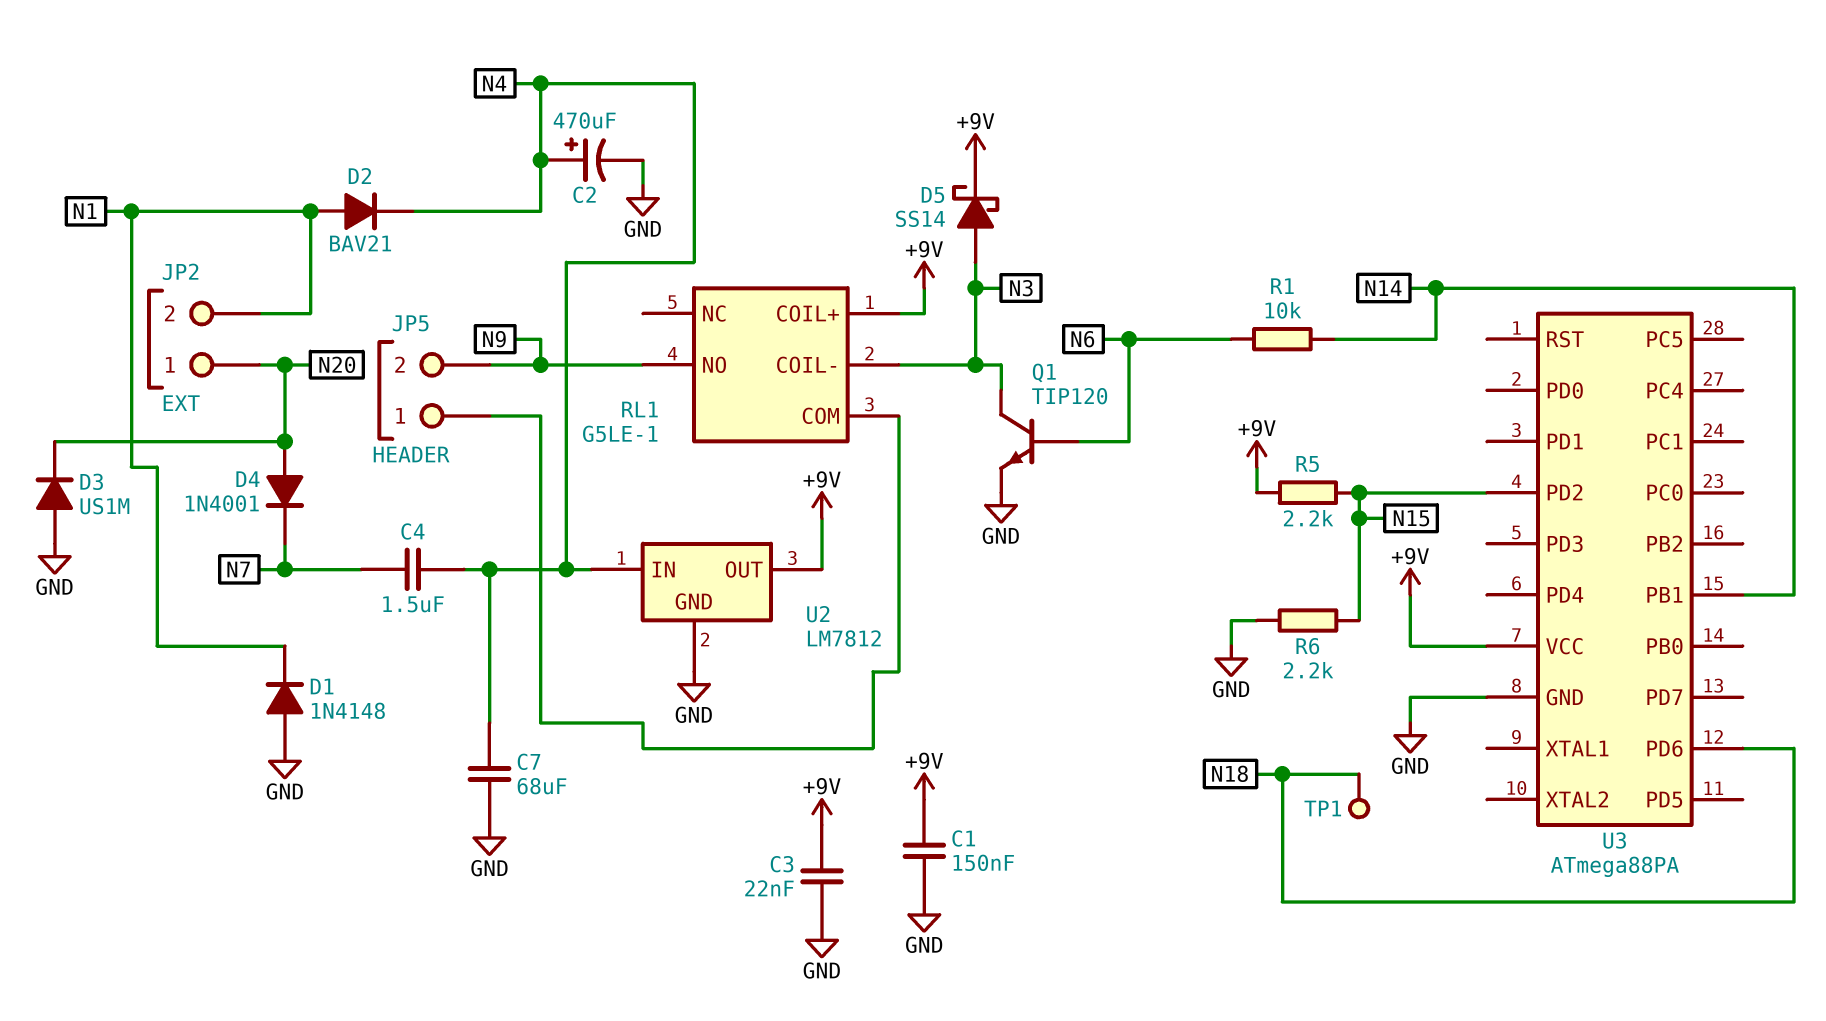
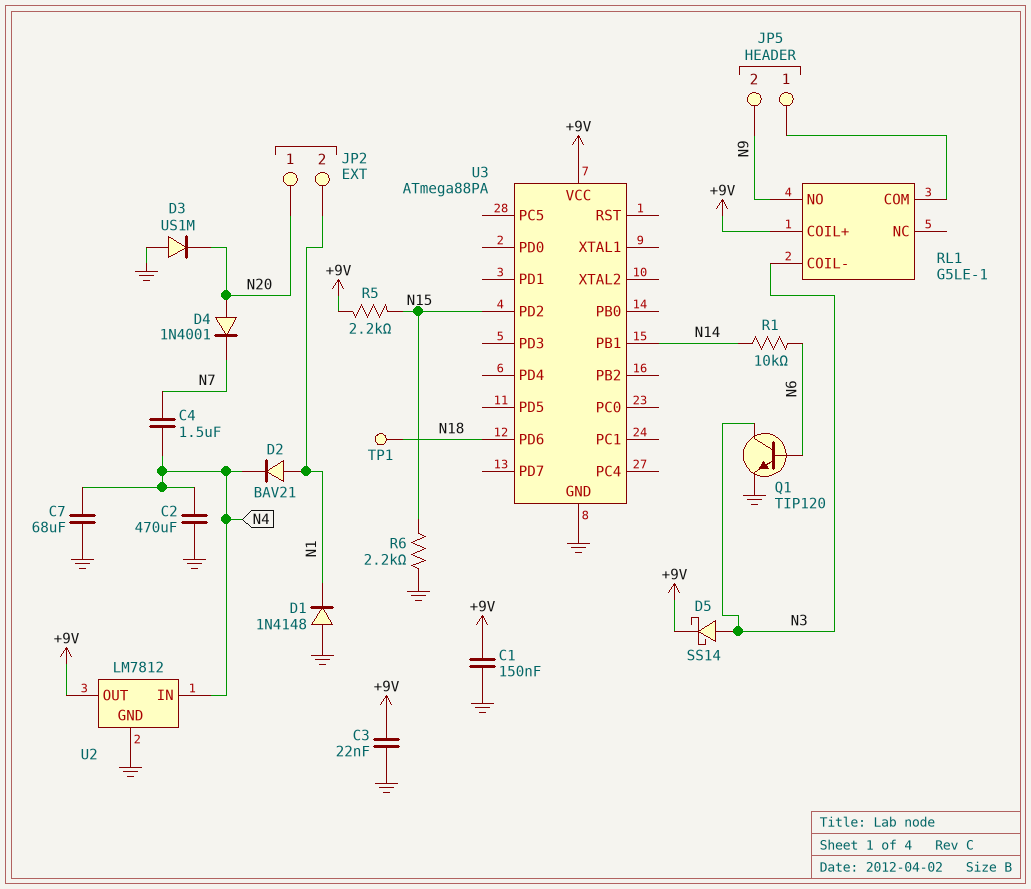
C2: 470uF (plus N4, minus GND) -> 470uF (GND, N4)

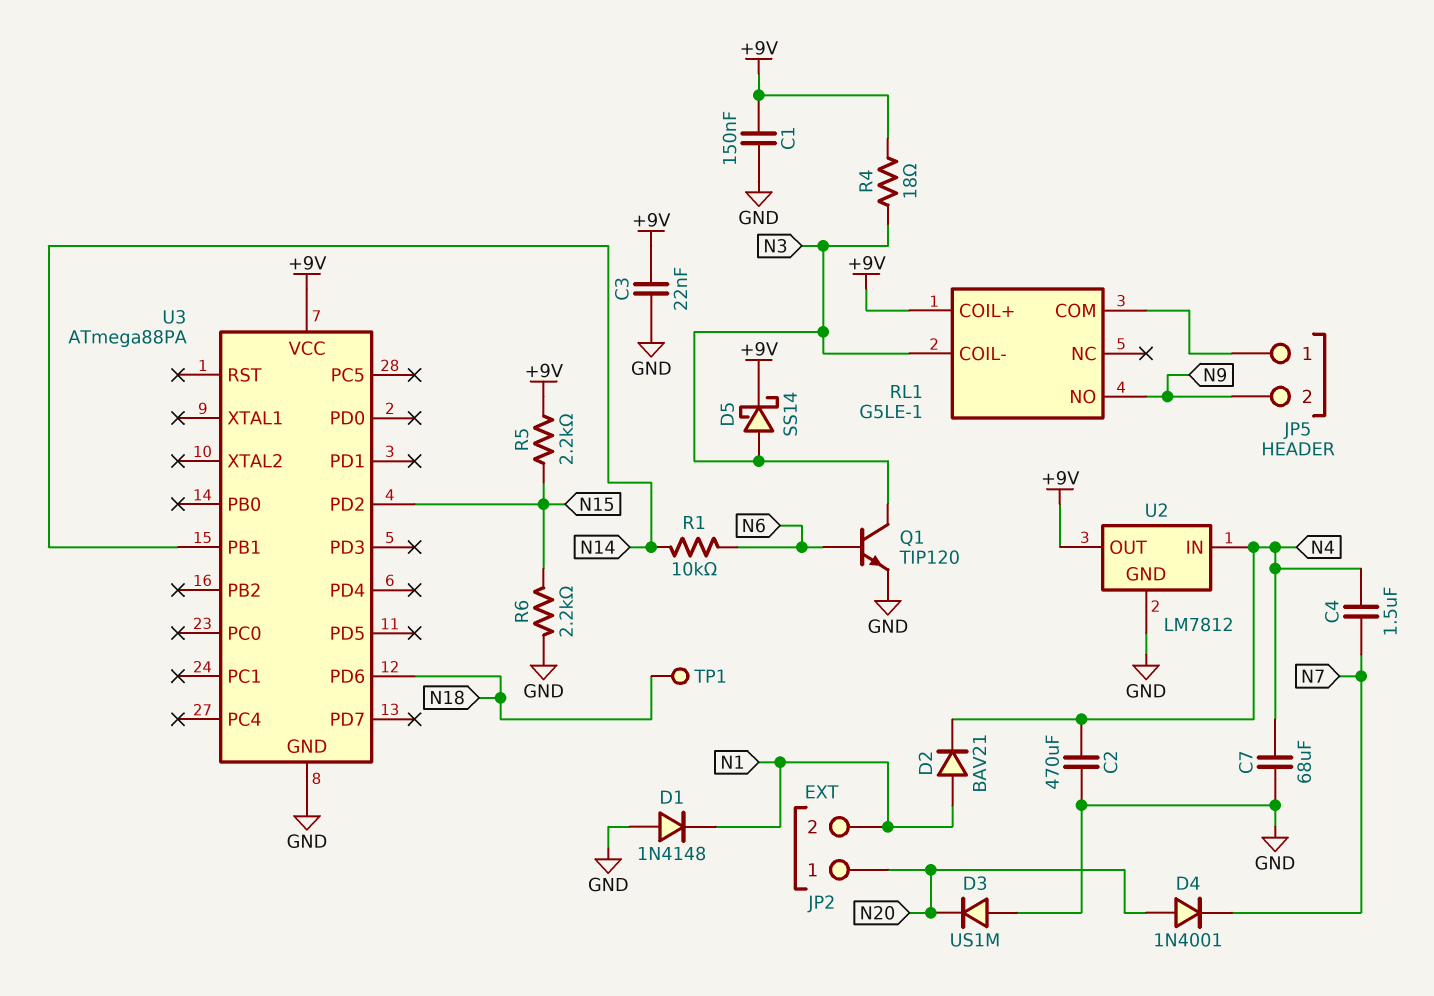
R4: none -> 18 (+9V, N3)

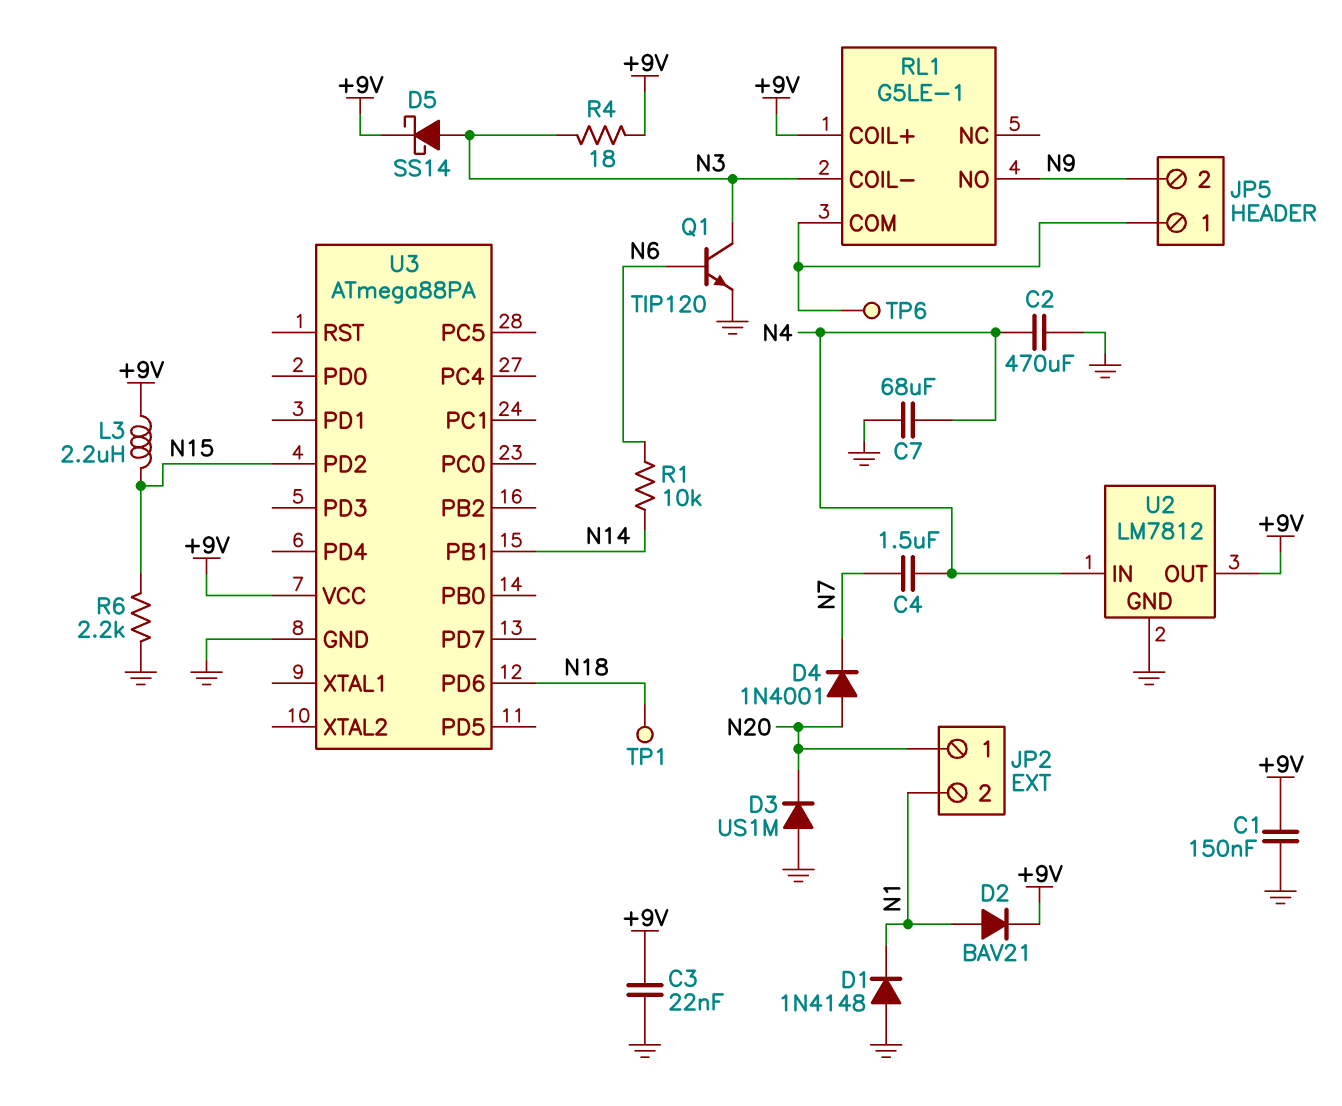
D2: diode BAV21 (A N1, K N4) -> diode BAV21 (A N1, K +9V)
L3: none -> 2.2uH (+9V, N15)
R5: 2.2k (+9V, N15) -> none
TP6: none -> test point (JP5/1)

